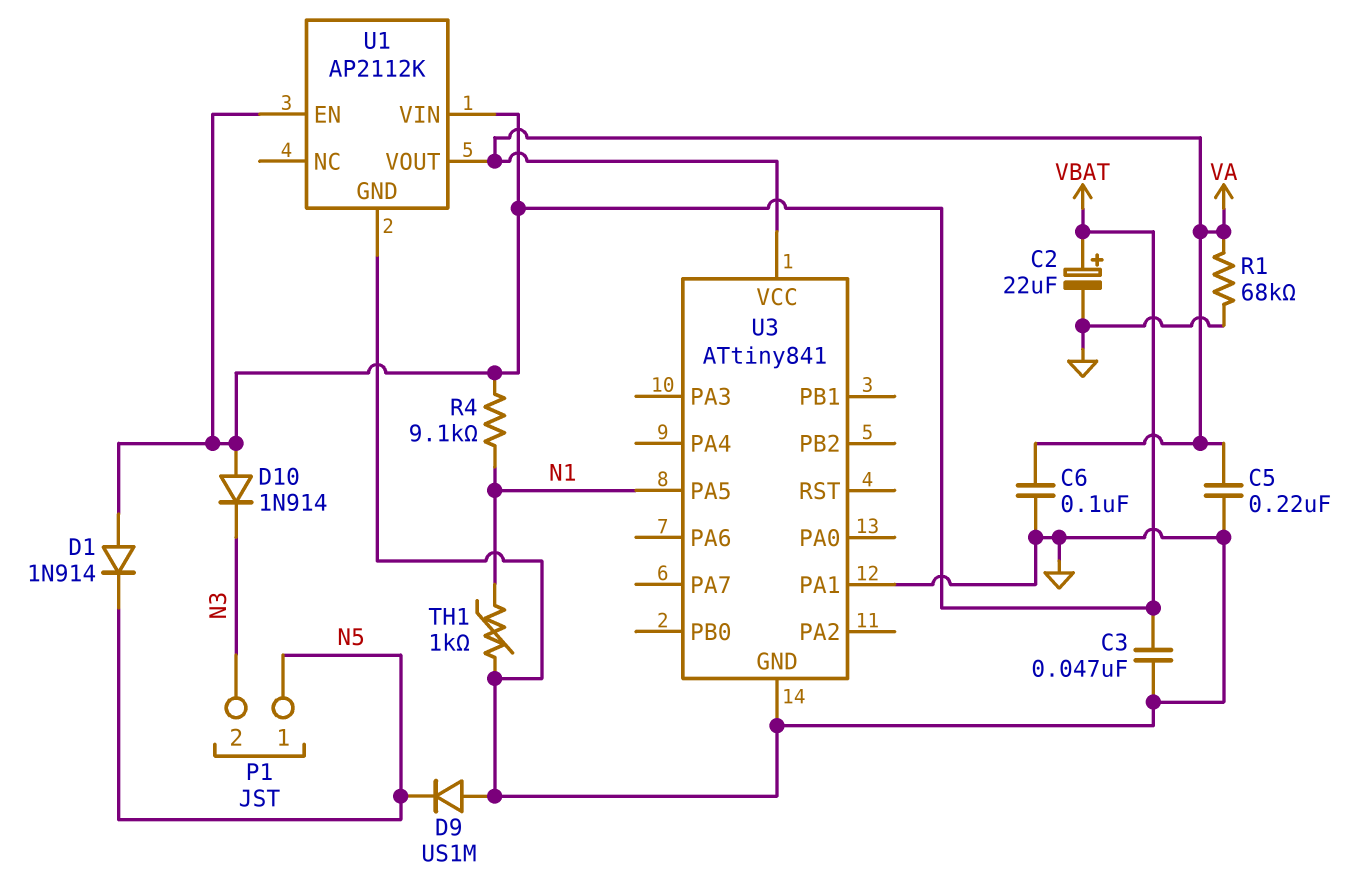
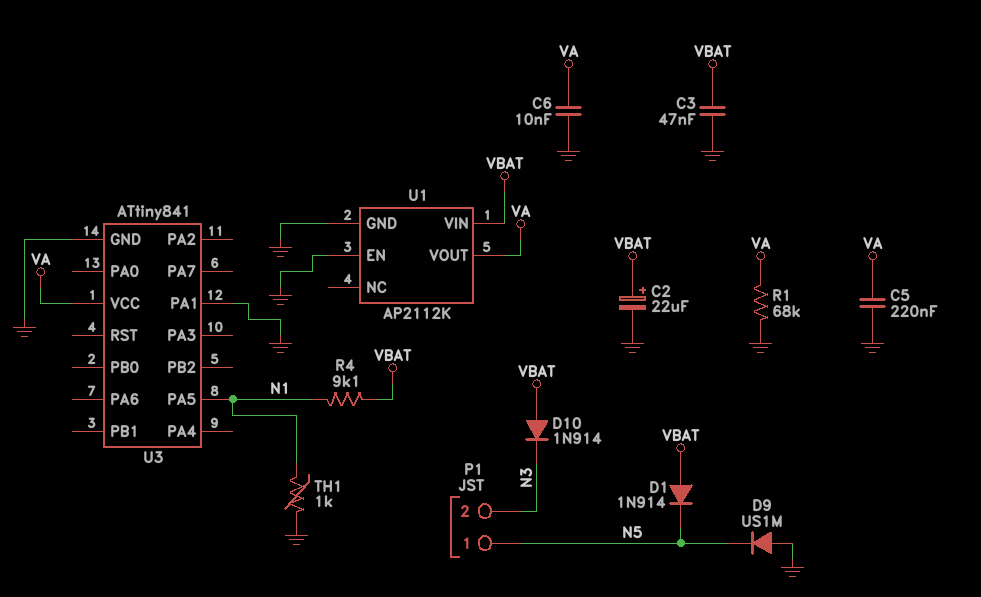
C6: 100nF (GND, VA) -> 10nF (GND, VA)
U1 pin EN: VBAT -> GND

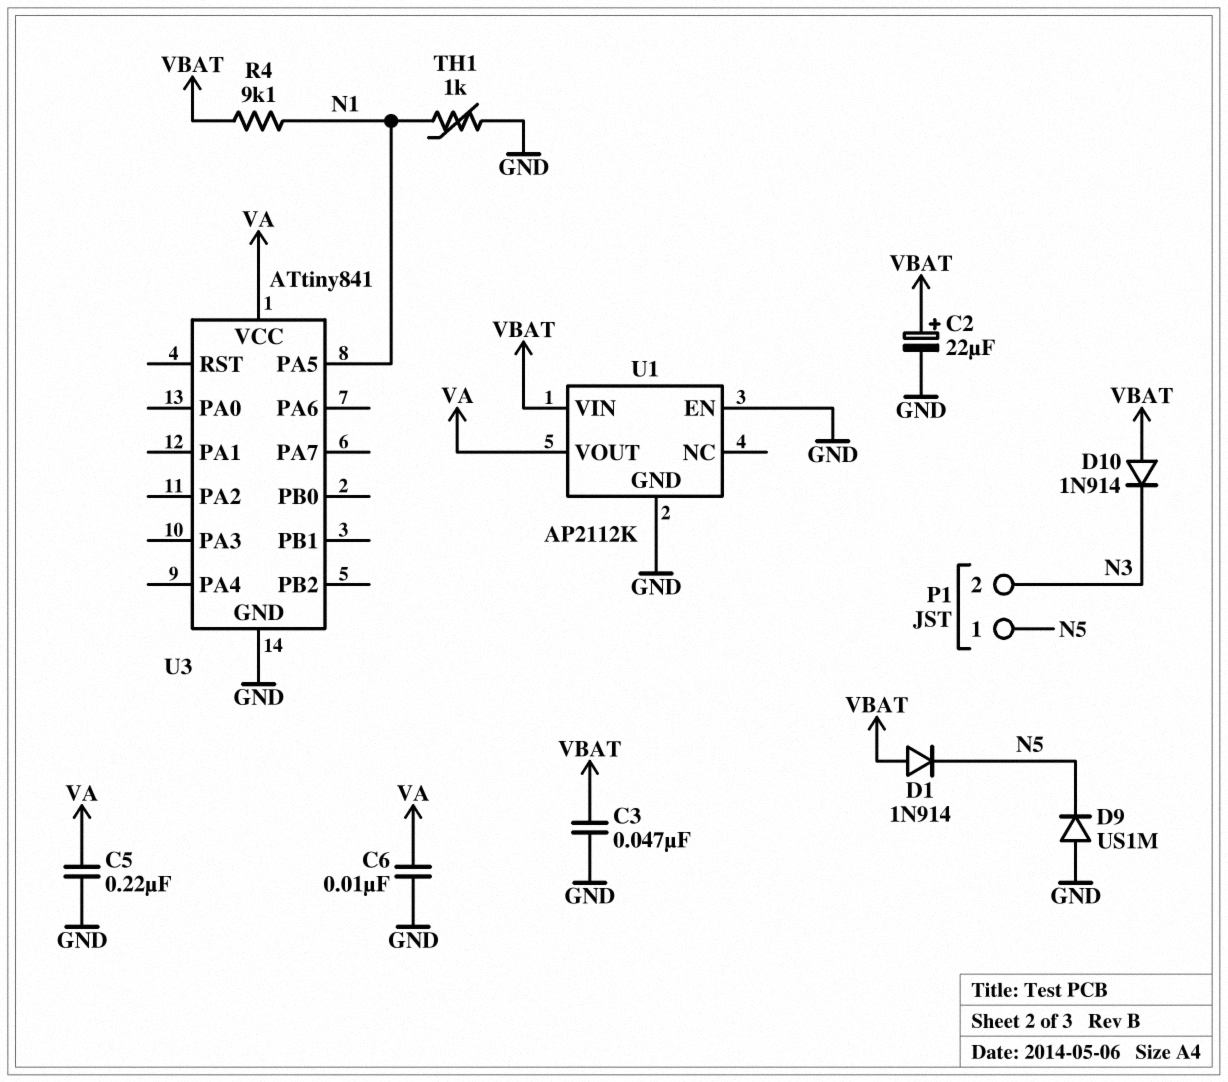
R1: 68k (GND, VA) -> none
U3 pin PA1: GND -> none

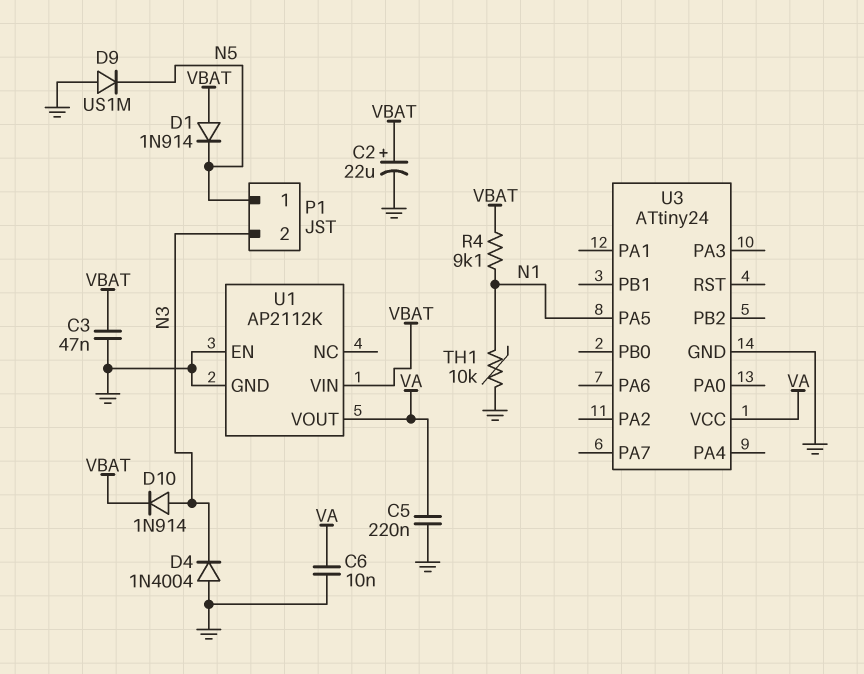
D4: none -> diode 1N4004 (A GND, K N3)
D10: diode 1N914 (A VBAT, K N3) -> diode 1N914 (A N3, K VBAT)
TH1: 1k (GND, N1) -> 10k (GND, N1)
U3: ATtiny841 -> ATtiny24

